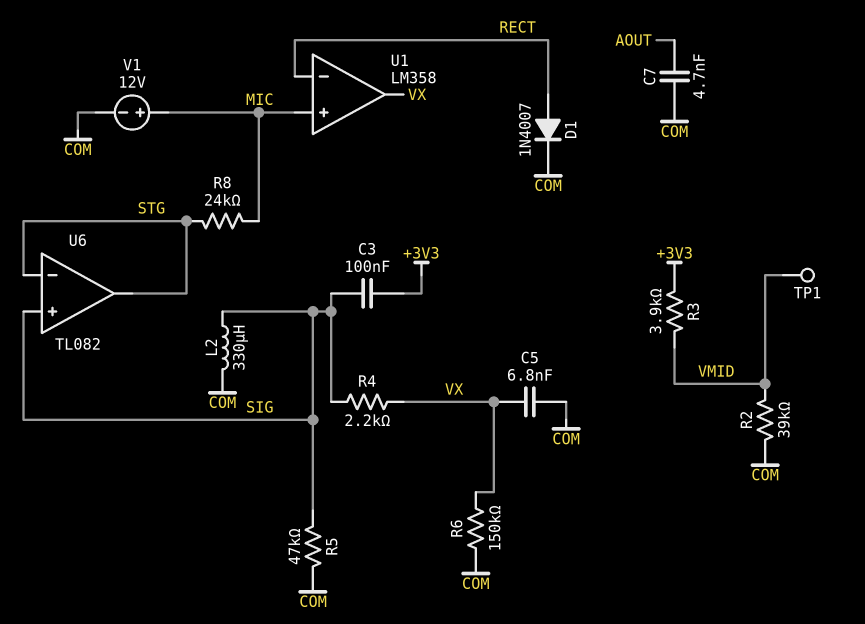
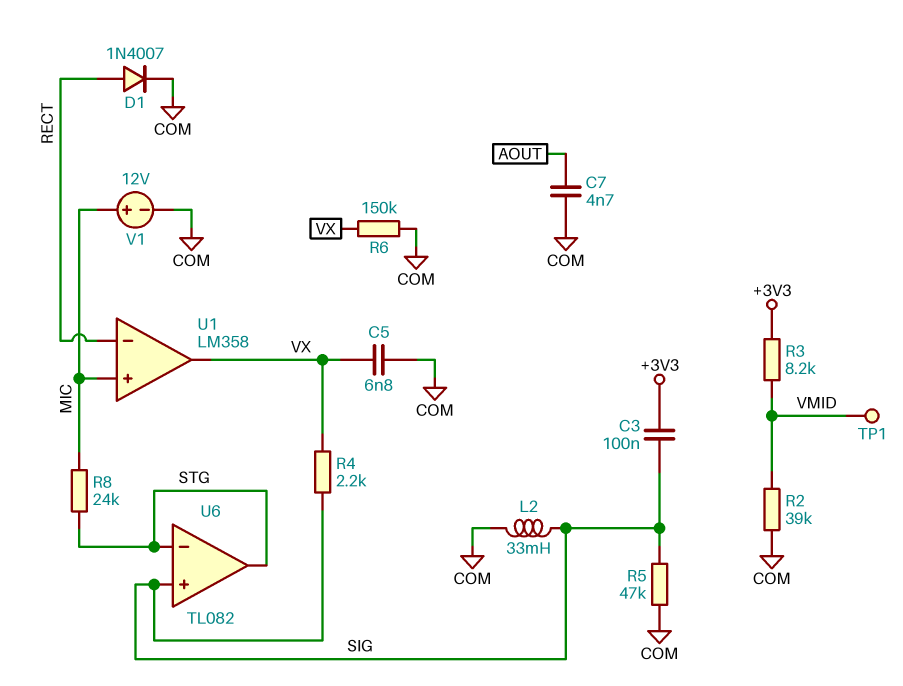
L2: 330uH (COM, SIG) -> 33mH (COM, SIG)
R3: 3.9k (+3V3, VMID) -> 8.2k (+3V3, VMID)

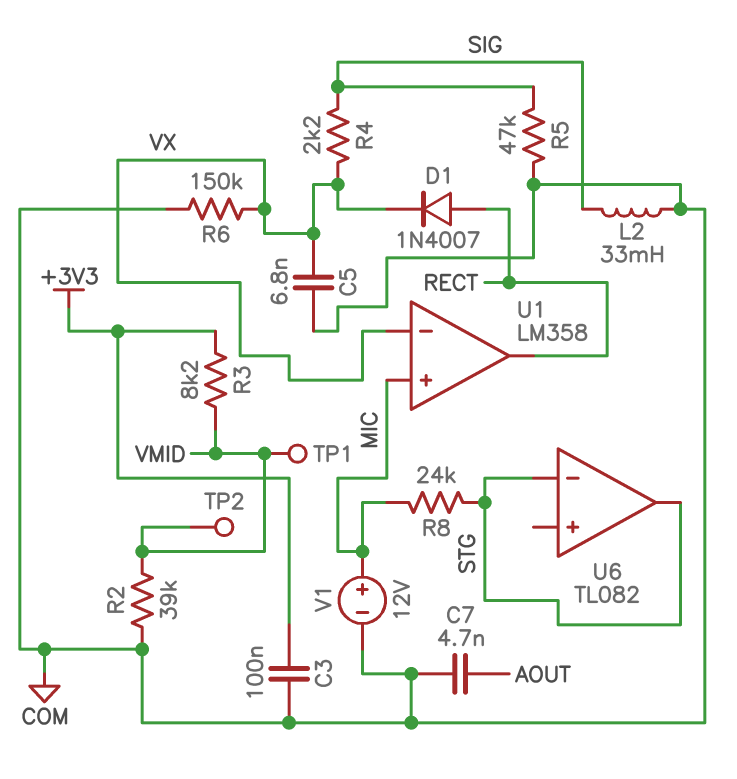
C3: 100nF (+3V3, SIG) -> 100nF (+3V3, COM)
D1: diode 1N4007 (A RECT, K COM) -> diode 1N4007 (A RECT, K VX)
TP2: none -> test point (VMID)
U1 pin in-: RECT -> VX
U1 pin out: VX -> RECT
U6 pin in+: SIG -> none

